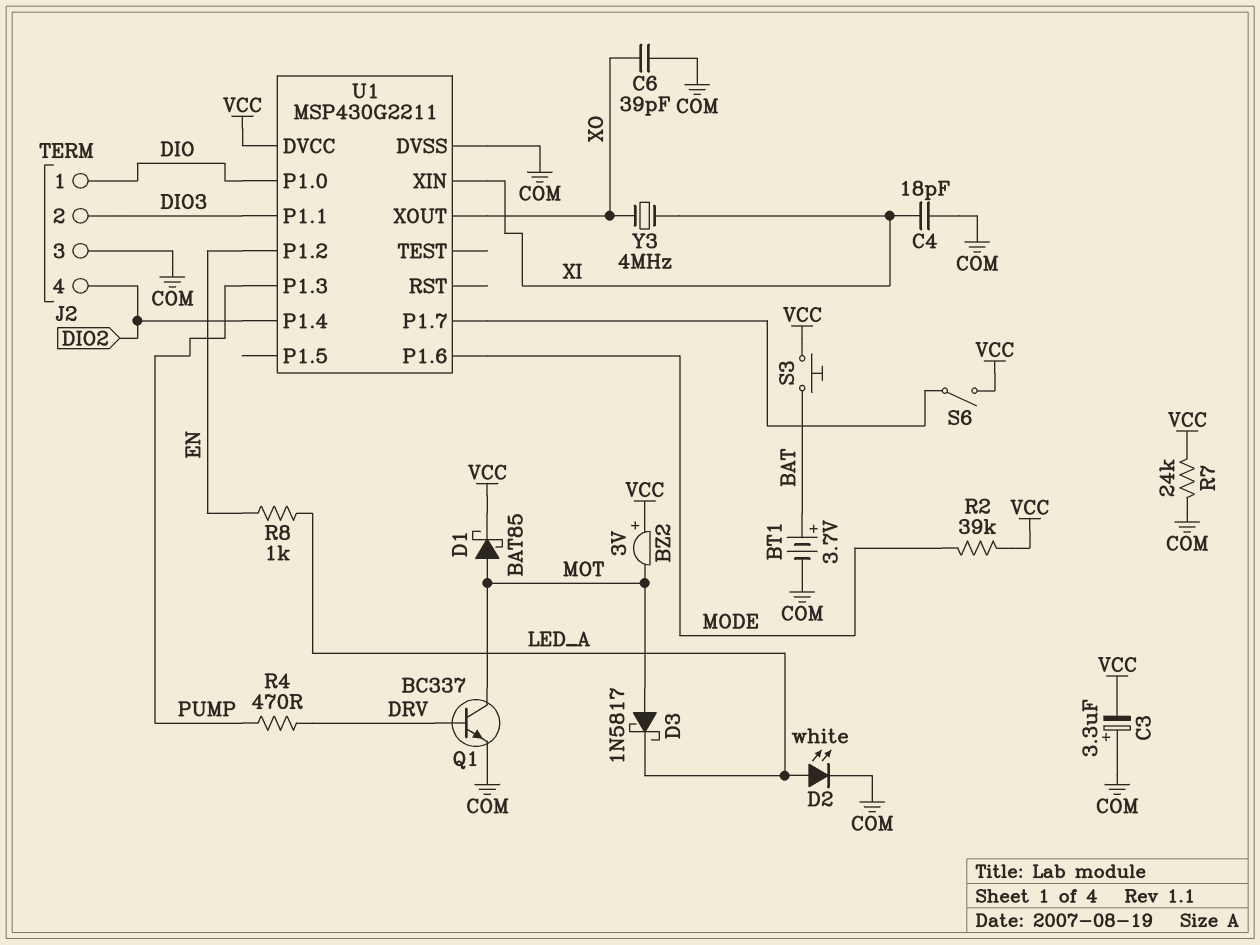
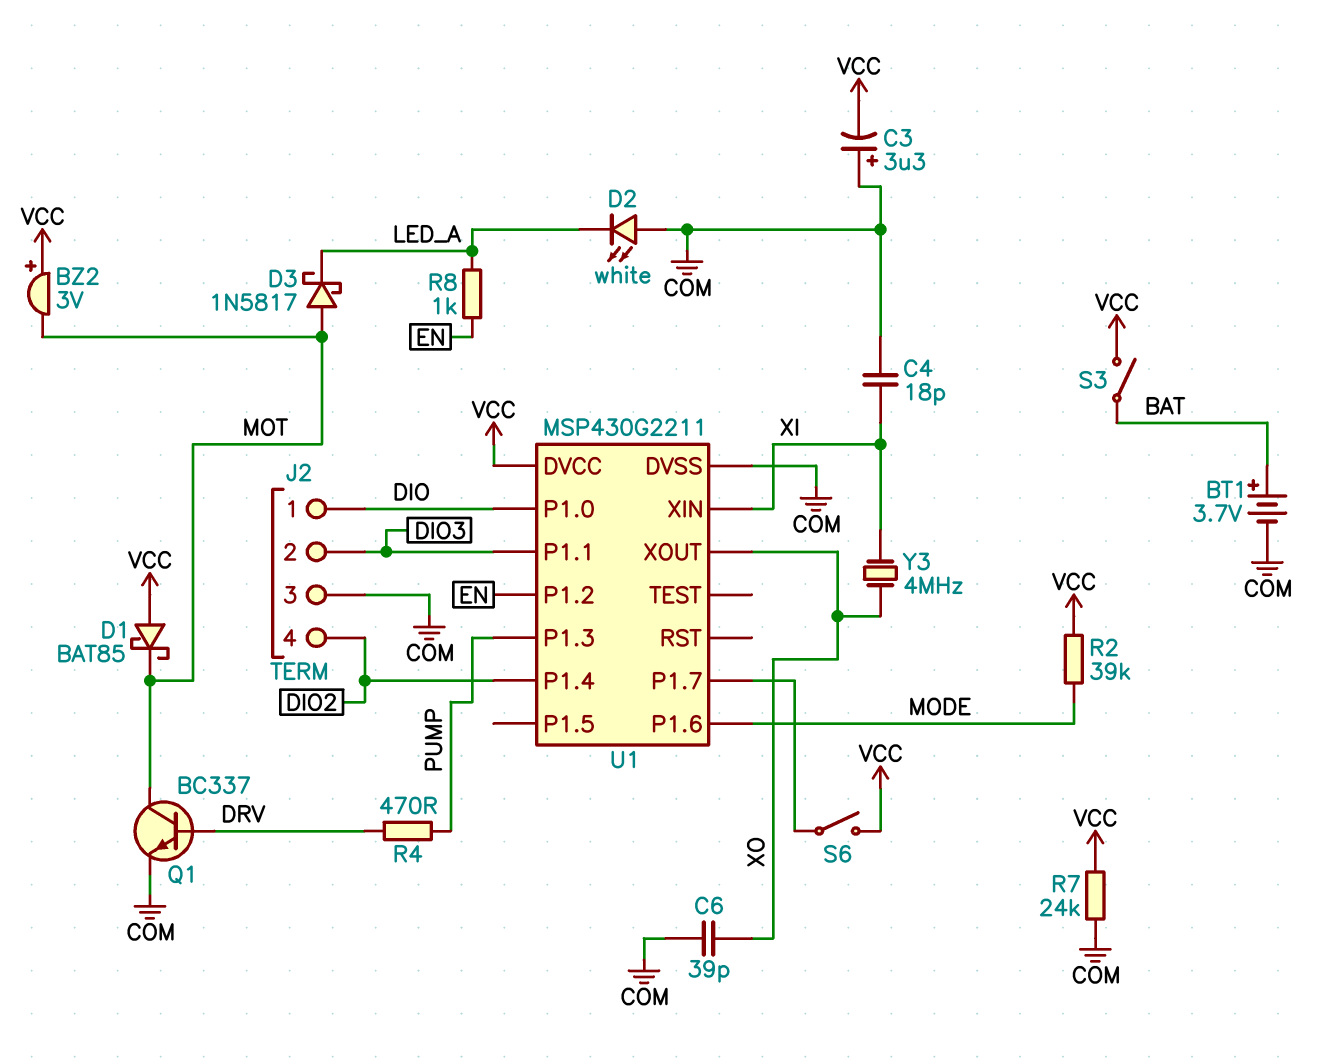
D1: schottky BAT85 (A MOT, K VCC) -> schottky BAT85 (A VCC, K MOT)
D2: LED white (A LED_A, K COM) -> LED white (A COM, K LED_A)
S3: button (BAT, VCC) -> switch (BAT, VCC)

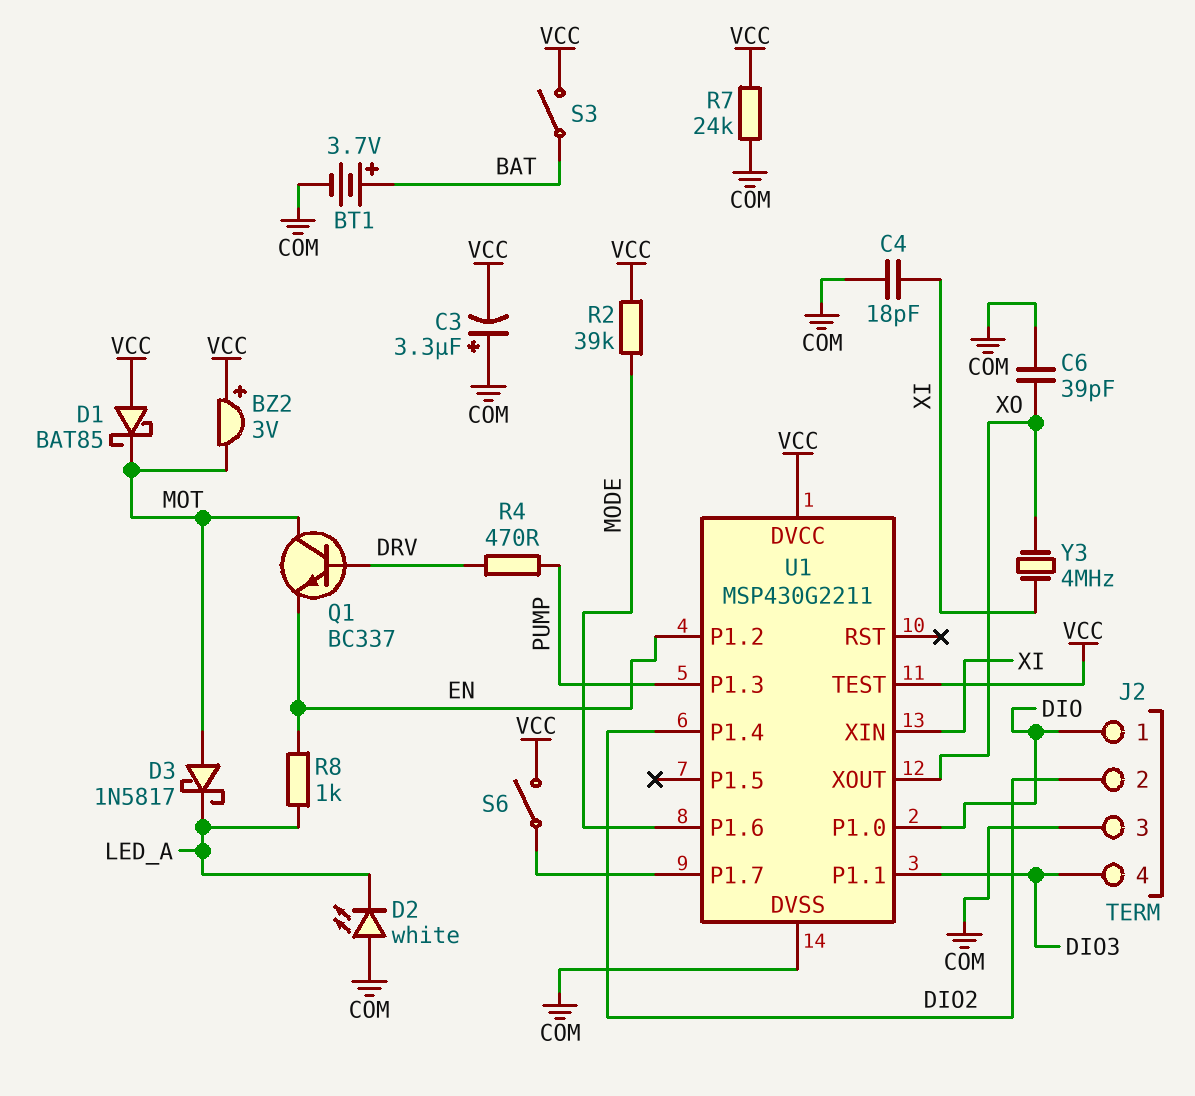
J2 pin 2: DIO3 -> DIO2
J2 pin 4: DIO2 -> DIO3
Q1: NPN BC337 (B DRV, C MOT, E COM) -> NPN BC337 (B DRV, C MOT, E EN)
U1 pin TEST: none -> VCC

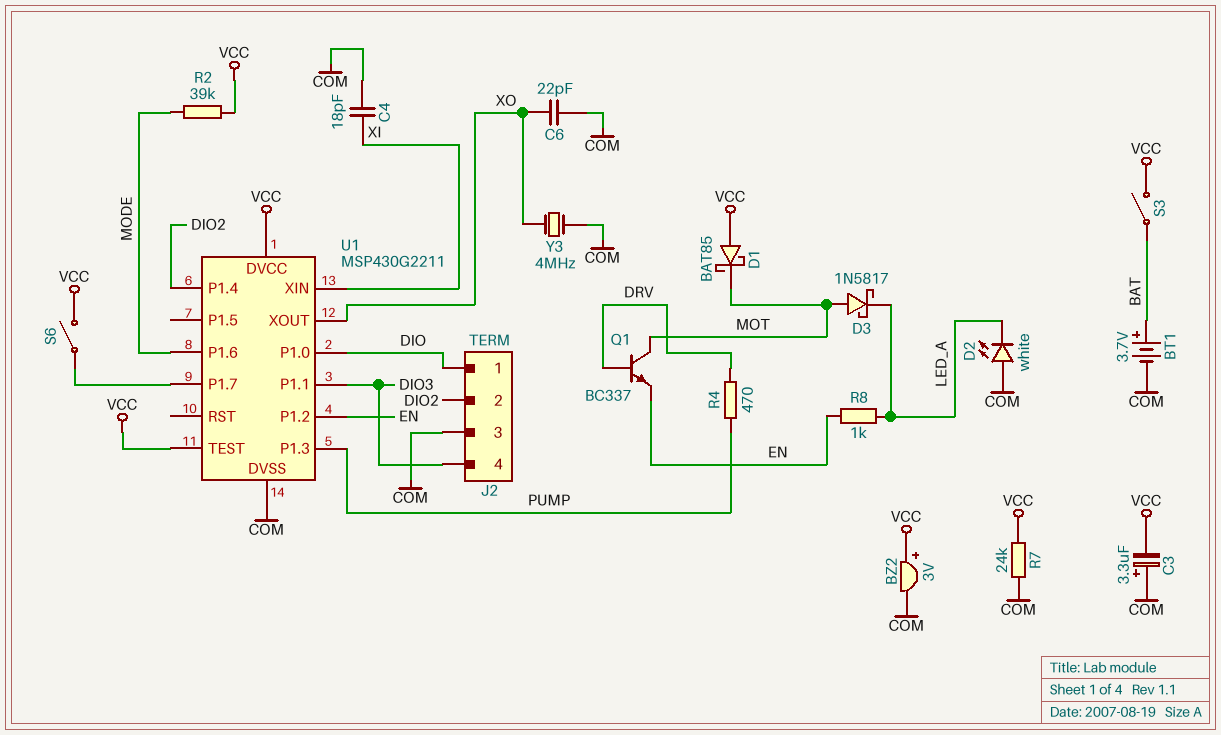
BZ2: buzzer 3V (plus VCC, minus MOT) -> buzzer 3V (plus VCC, minus COM)
C6: 39pF (COM, XO) -> 22pF (COM, XO)
Y3: 4MHz (XI, XO) -> 4MHz (COM, XO)

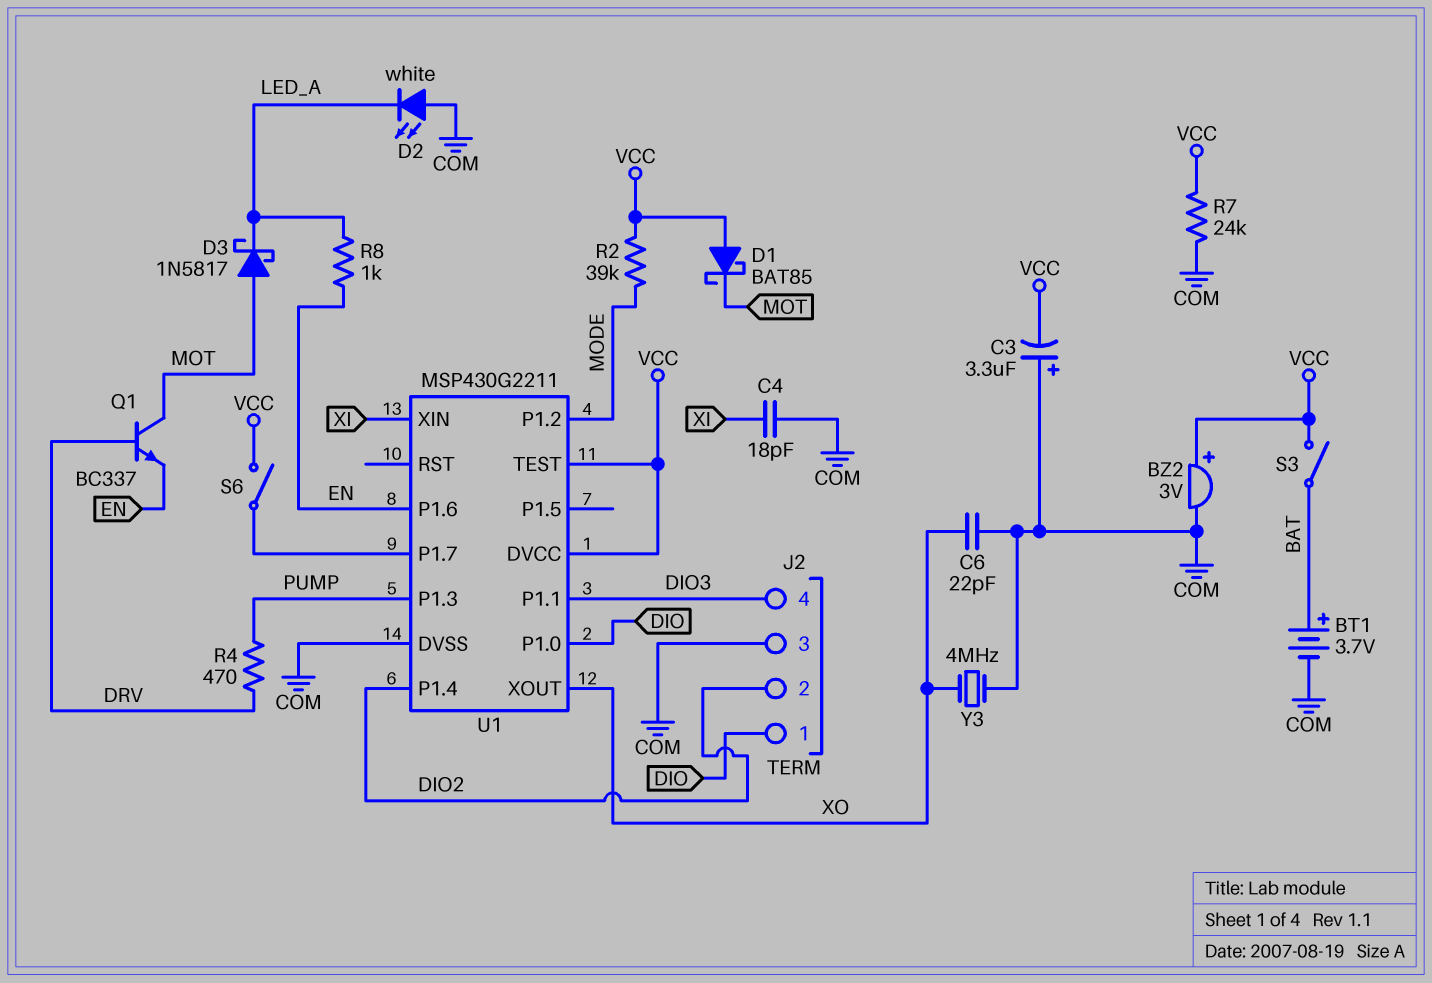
U1 pin P1.2: EN -> MODE
U1 pin P1.6: MODE -> EN

